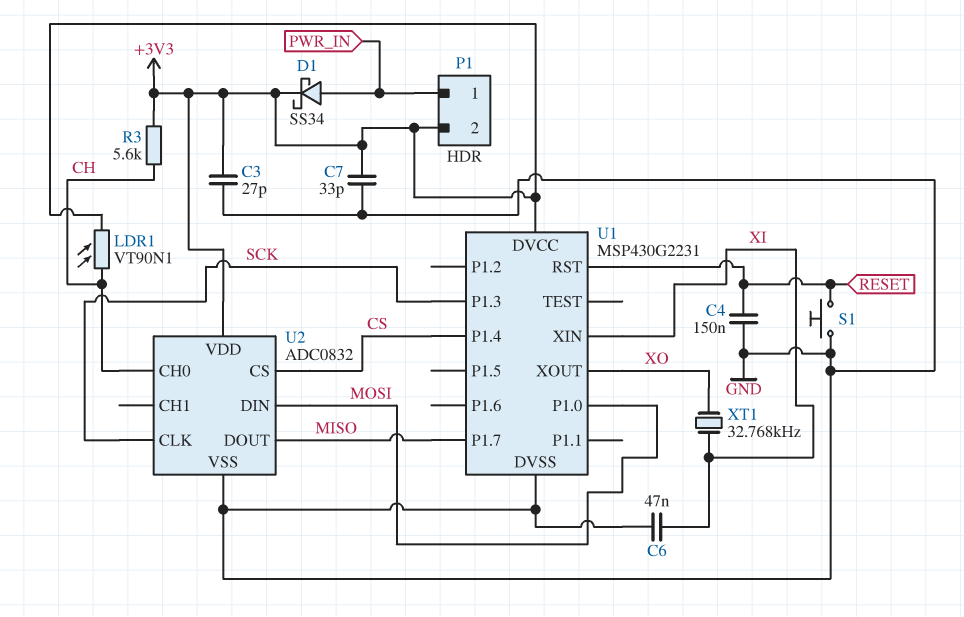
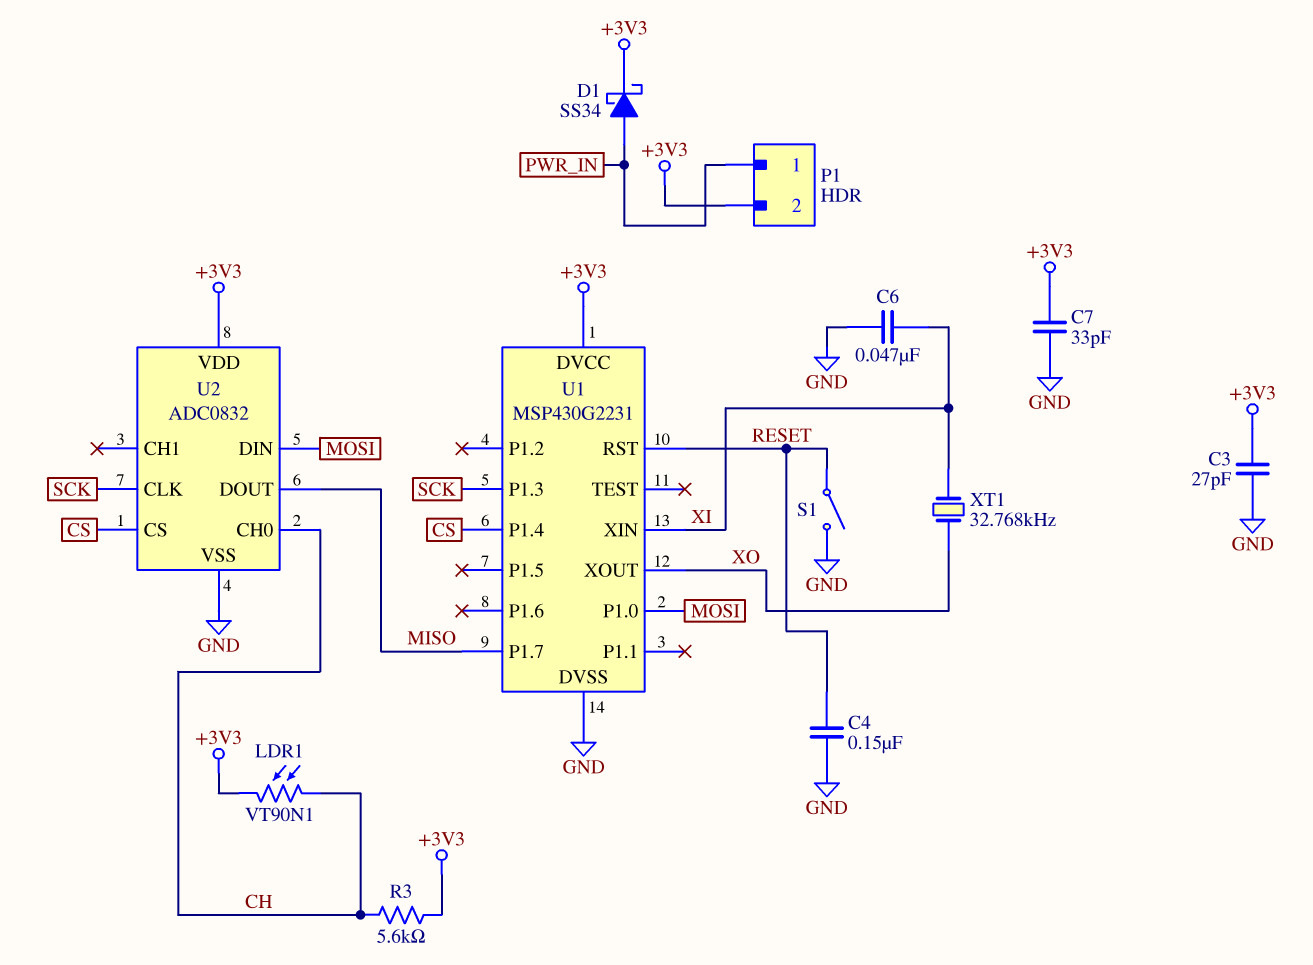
S1: button (GND, RESET) -> switch (GND, RESET)

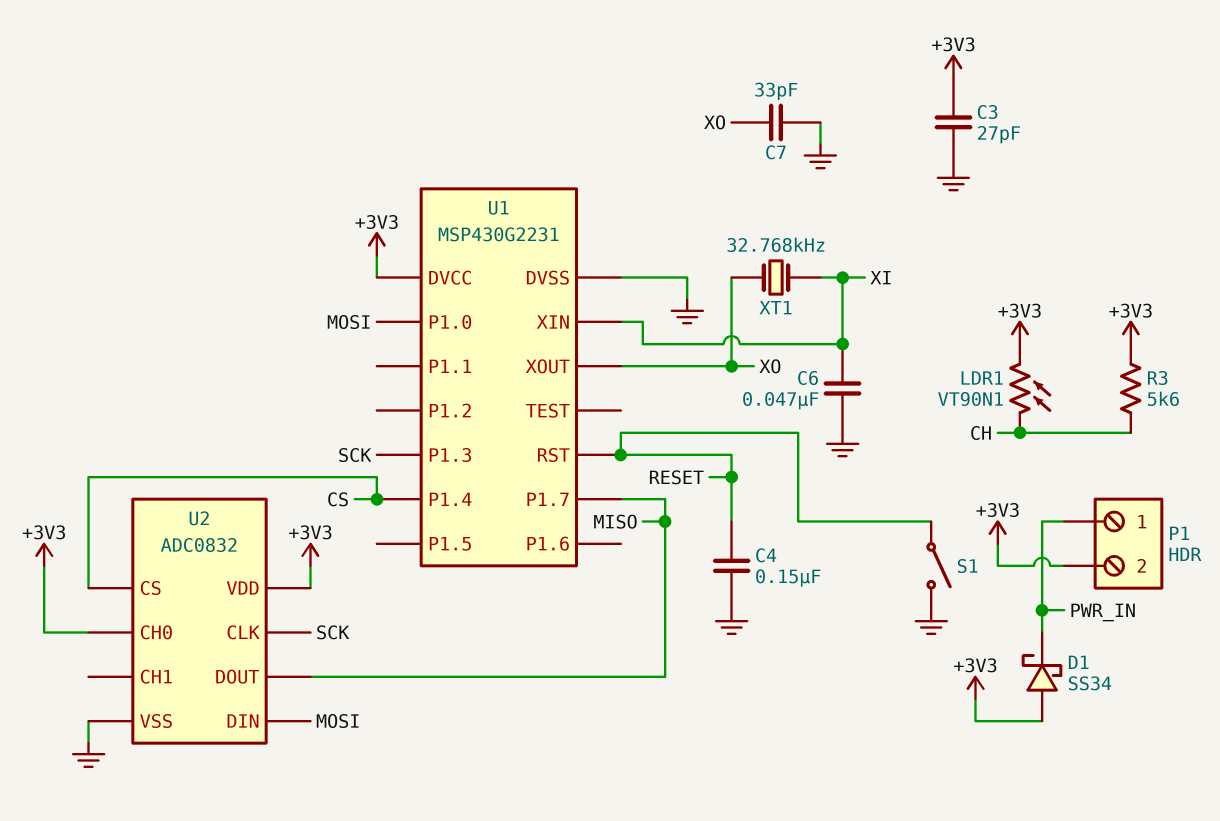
C7: 33pF (+3V3, GND) -> 33pF (GND, XO)
D1: schottky SS34 (A PWR_IN, K +3V3) -> schottky SS34 (A +3V3, K PWR_IN)
U2 pin CH0: CH -> +3V3

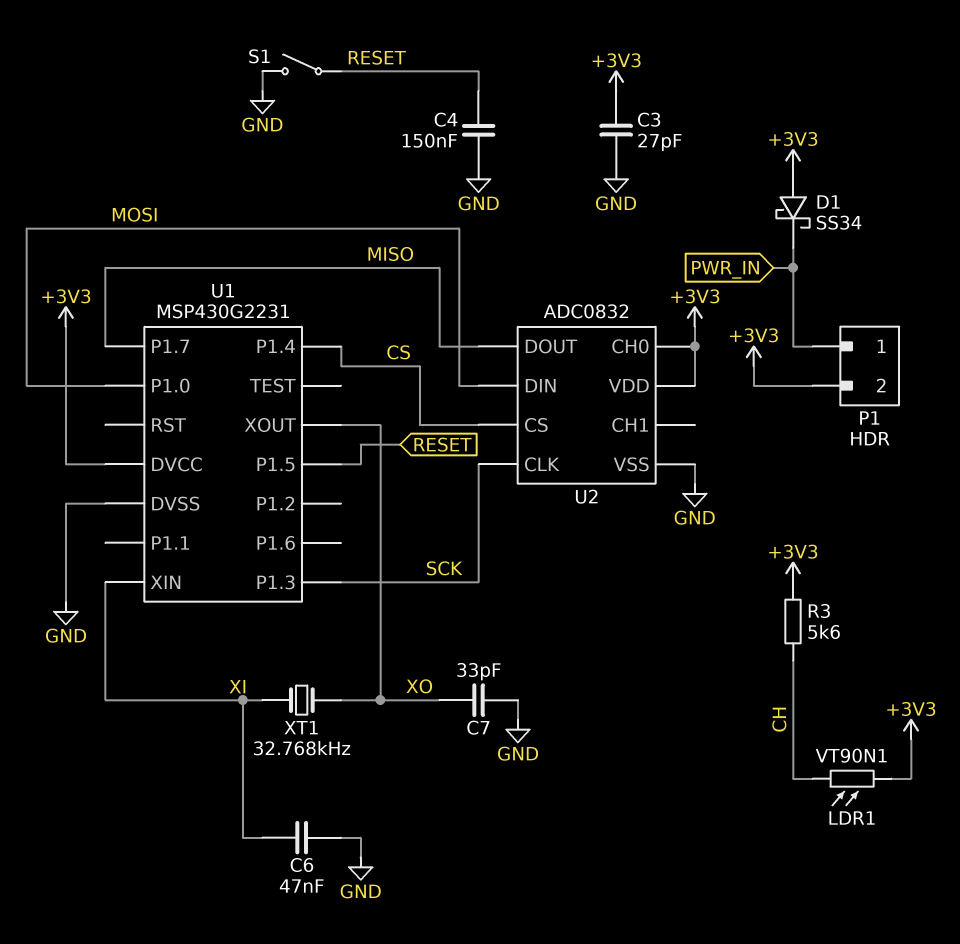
U1 pin P1.5: none -> RESET
U1 pin RST: RESET -> none

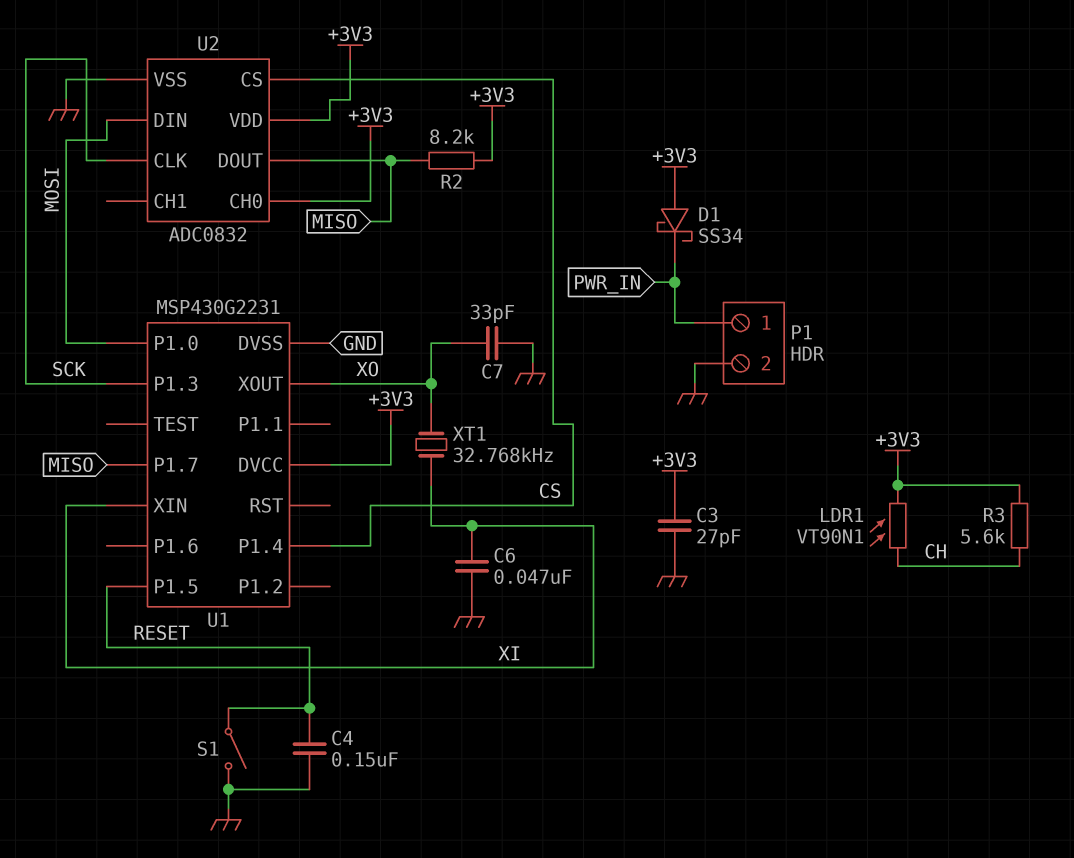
P1 pin 2: +3V3 -> GND
R2: none -> 8.2k (+3V3, MISO)

